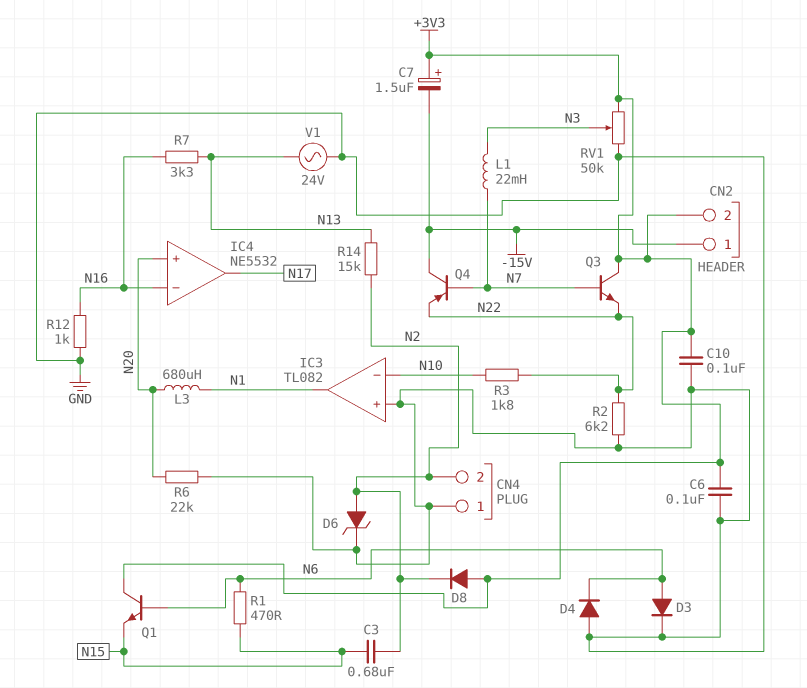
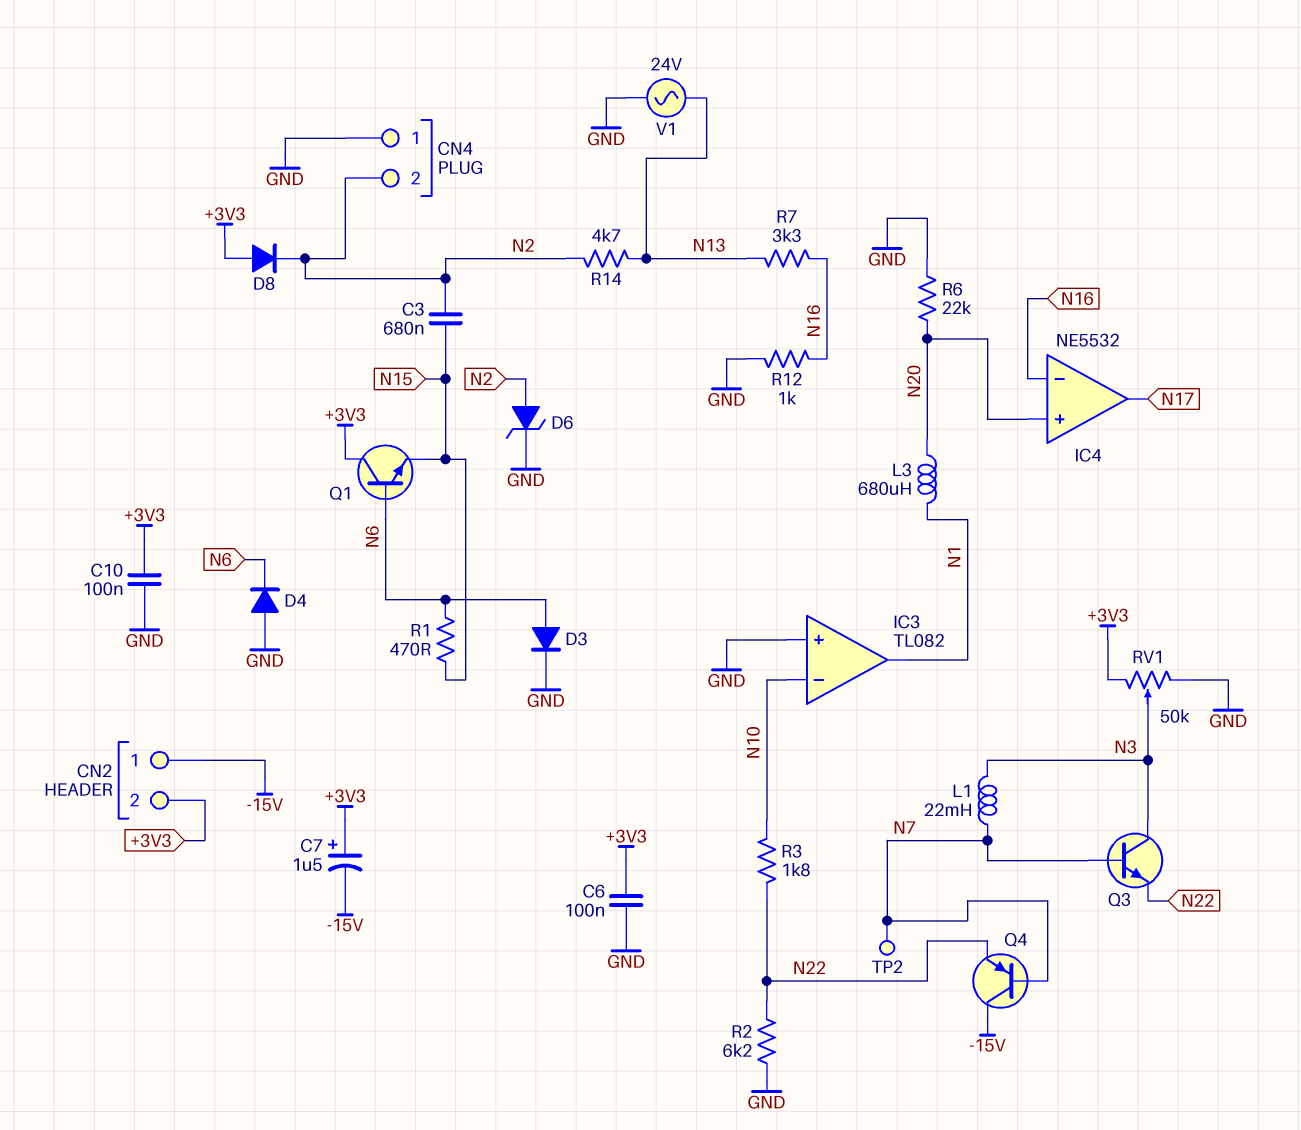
Q3: NPN (B N7, C +3V3, E N22) -> NPN (B N7, C N3, E N22)
R14: 15k (N2, N13) -> 4.7k (N2, N13)
TP2: none -> test point (N7)

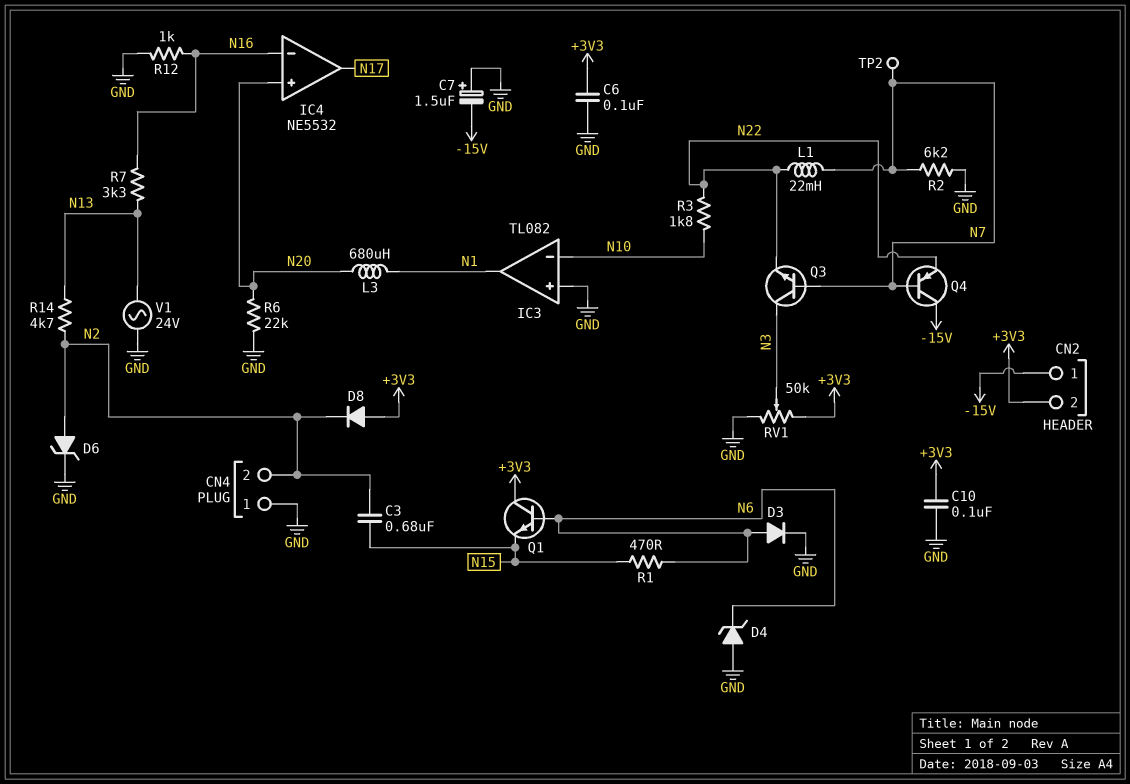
C7: 1.5uF (plus +3V3, minus -15V) -> 1.5uF (plus GND, minus -15V)
D4: diode (A GND, K N6) -> zener (A GND, K N6)
L1: 22mH (N3, N7) -> 22mH (N7, N22)
R2: 6.2k (GND, N22) -> 6.2k (GND, N7)

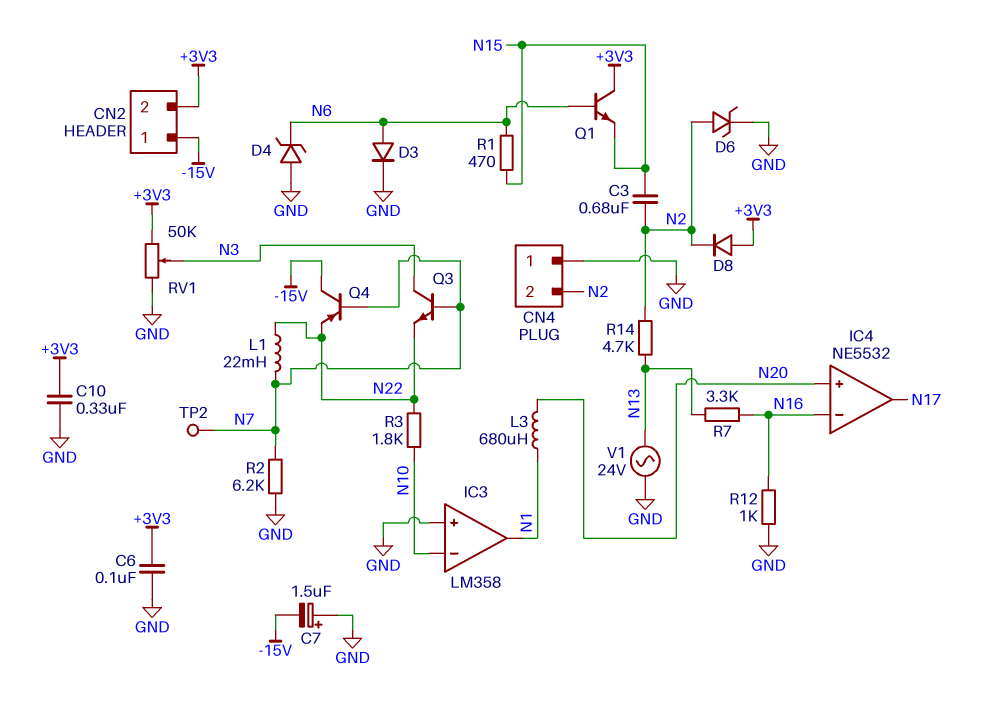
C10: 100nF (+3V3, GND) -> 330nF (+3V3, GND)
IC3: TL082 -> LM358
R6: 22k (GND, N20) -> none

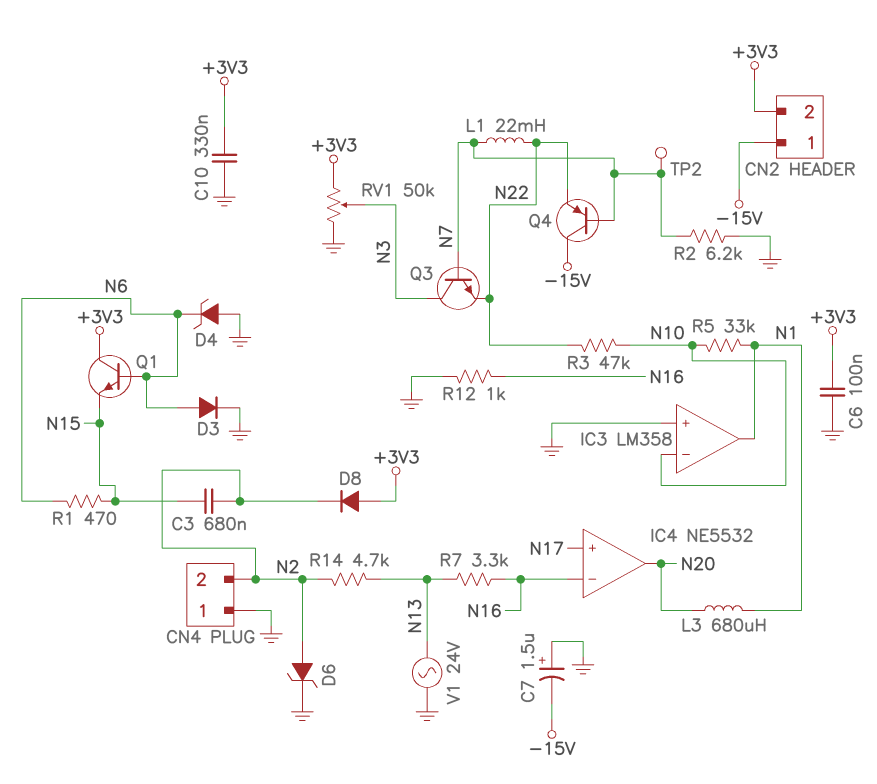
IC4 pin in+: N20 -> N17
IC4 pin out: N17 -> N20
R3: 1.8k (N10, N22) -> 47k (N10, N22)
R5: none -> 33k (N1, N10)

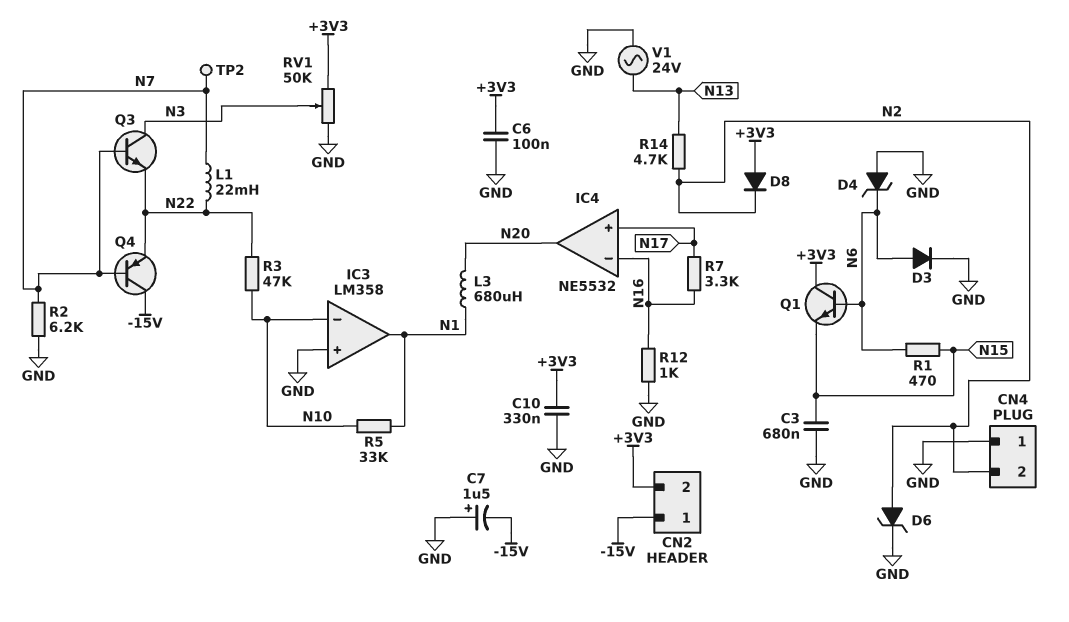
C3: 680nF (N2, N15) -> 680nF (GND, N15)
R7: 3.3k (N13, N16) -> 3.3k (N16, N17)

